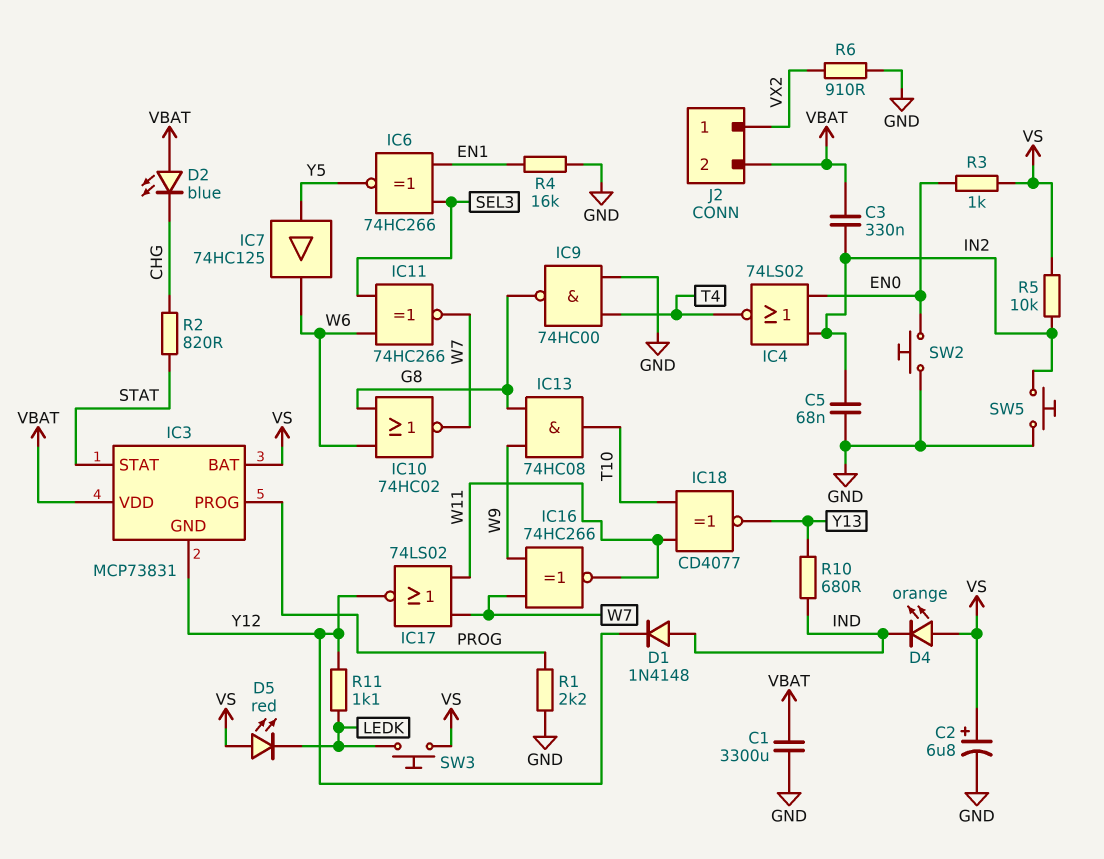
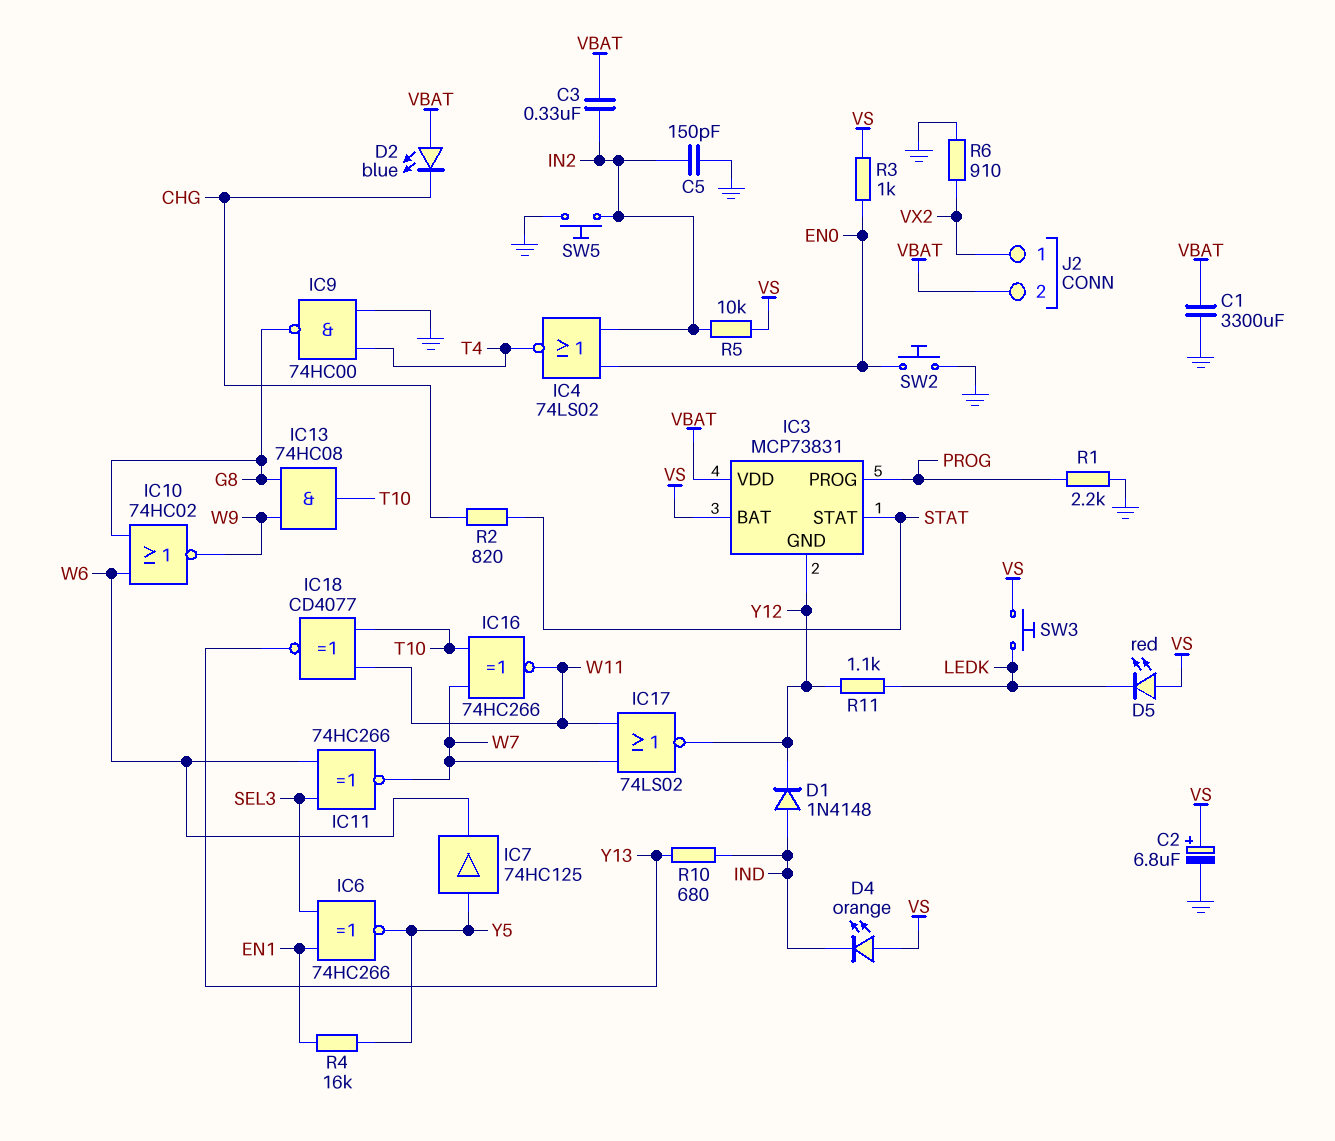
C5: 68nF (GND, IN2) -> 150pF (GND, IN2)
IC10: NOR 74HC02 (in G8, in W6, out W7) -> NOR 74HC02 (in G8, in W6, out W9)
IC16: XNOR 74HC266 (in W7, in W9, out W11) -> XNOR 74HC266 (in T10, in W7, out W11)
R4: 16k (EN1, GND) -> 16k (EN1, Y5)

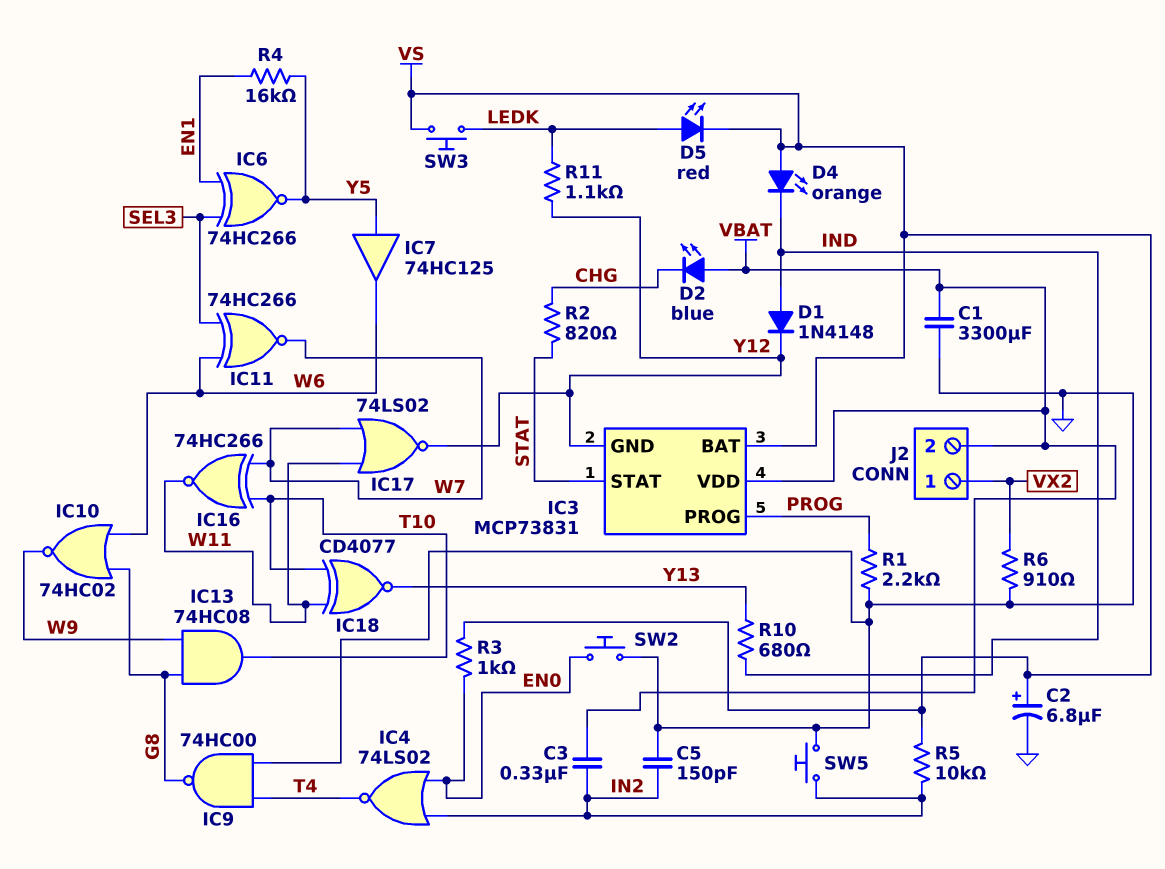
D5: LED red (A VS, K LEDK) -> LED red (A LEDK, K VS)

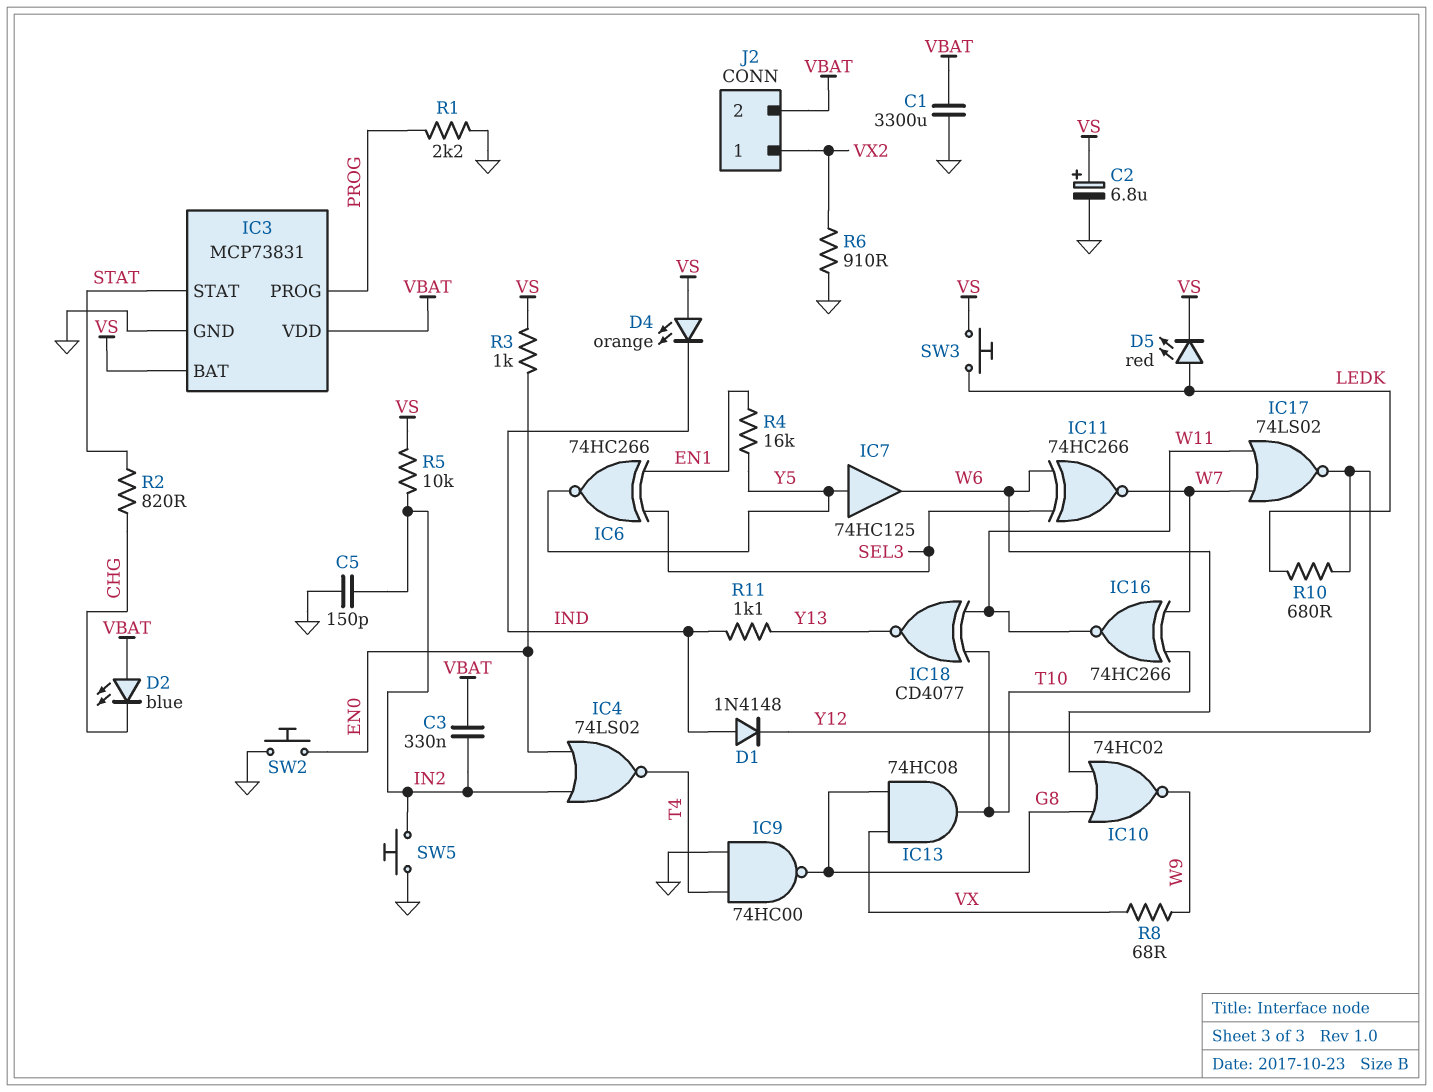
IC3 pin GND: Y12 -> GND
IC13: AND 74HC08 (in G8, in W9, out T10) -> AND 74HC08 (in G8, in VX, out T10)
R8: none -> 68 (VX, W9)
R10: 680 (IND, Y13) -> 680 (LEDK, Y12)
R11: 1.1k (LEDK, Y12) -> 1.1k (IND, Y13)

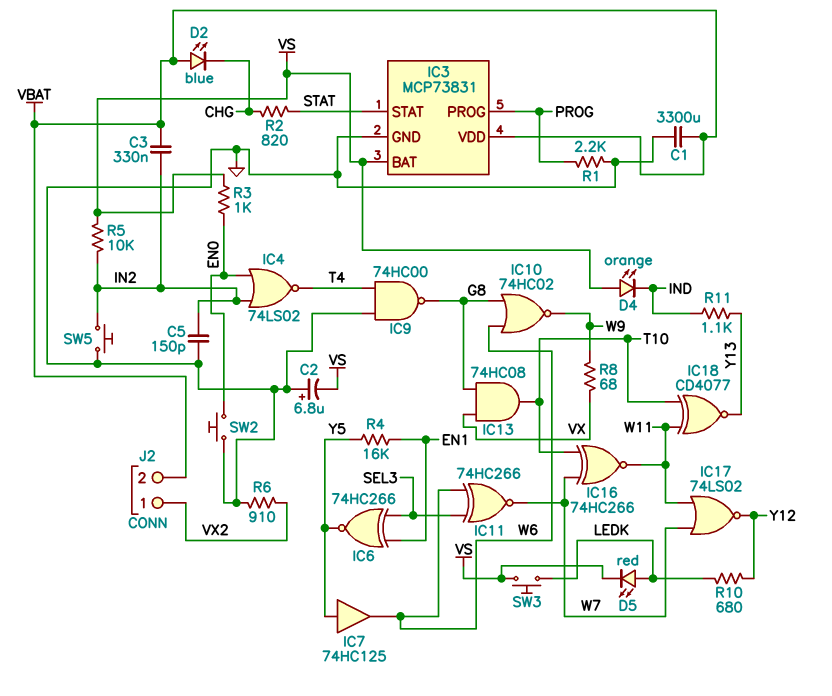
C2: 6.8uF (plus VS, minus GND) -> 6.8uF (plus GND, minus VS)
D1: diode 1N4148 (A IND, K Y12) -> none

